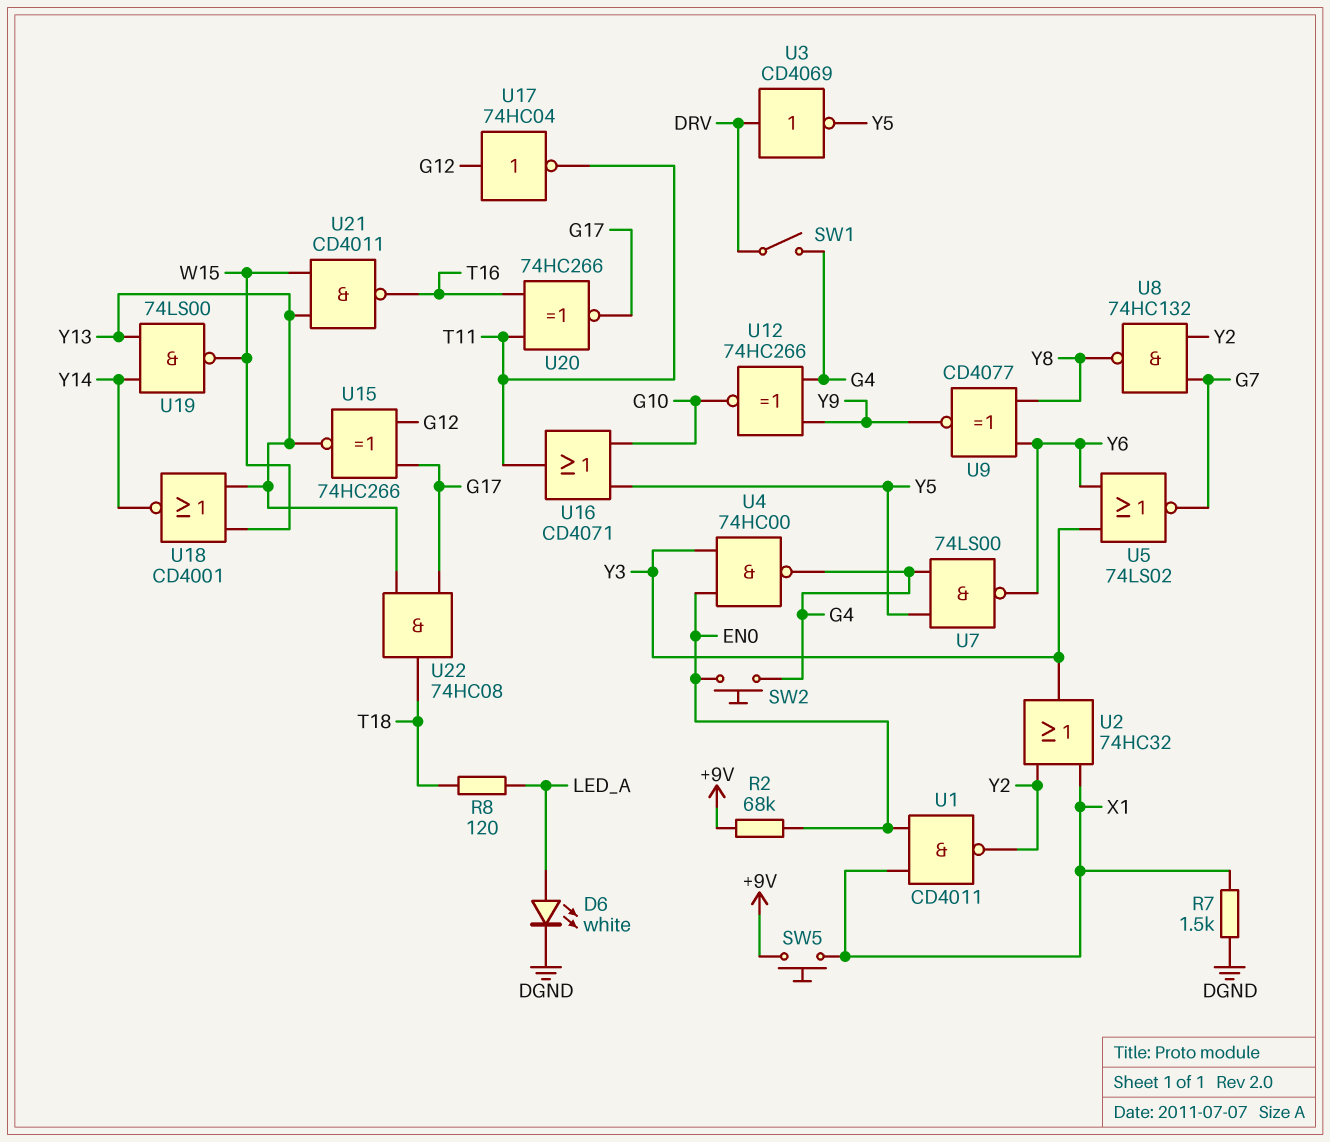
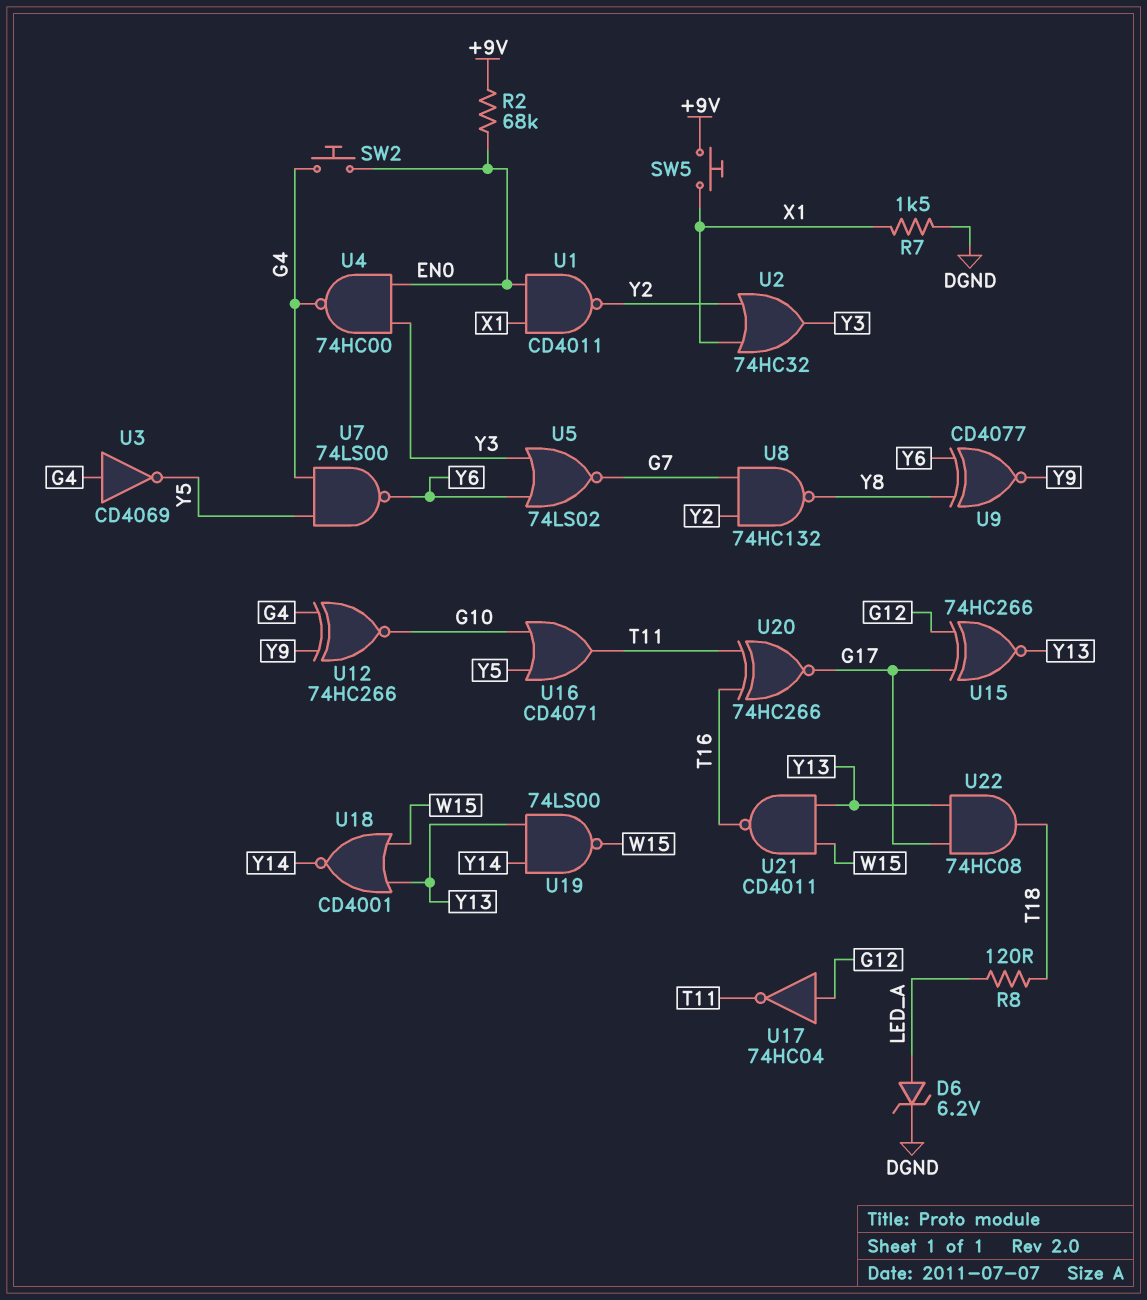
D6: LED white (A LED_A, K DGND) -> zener 6.2V (A LED_A, K DGND)
SW1: switch (DRV, G4) -> none
U3: NOT CD4069 (in DRV, out Y5) -> NOT CD4069 (in G4, out Y5)

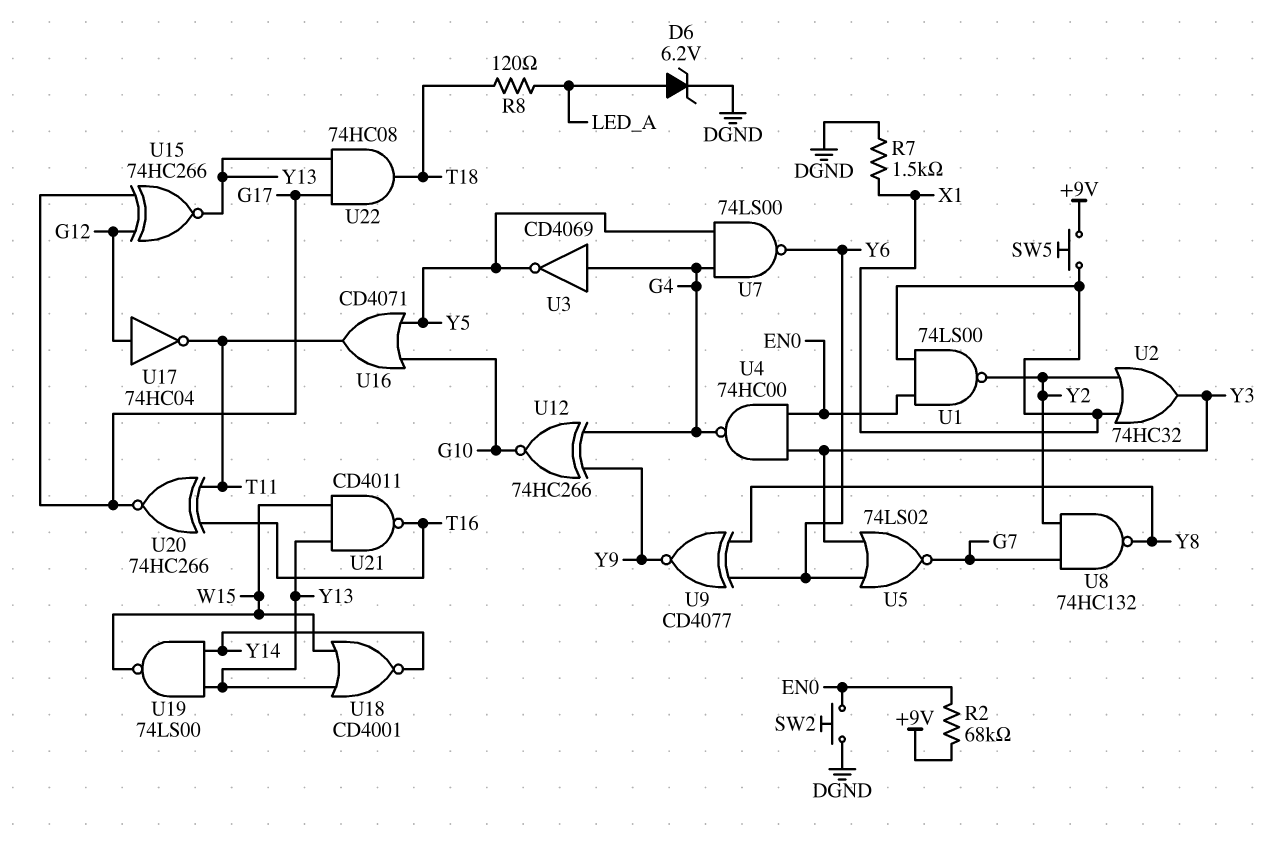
SW2: button (EN0, G4) -> button (DGND, EN0)
U1: NAND CD4011 (in EN0, in X1, out Y2) -> NAND 74LS00 (in EN0, in X1, out Y2)

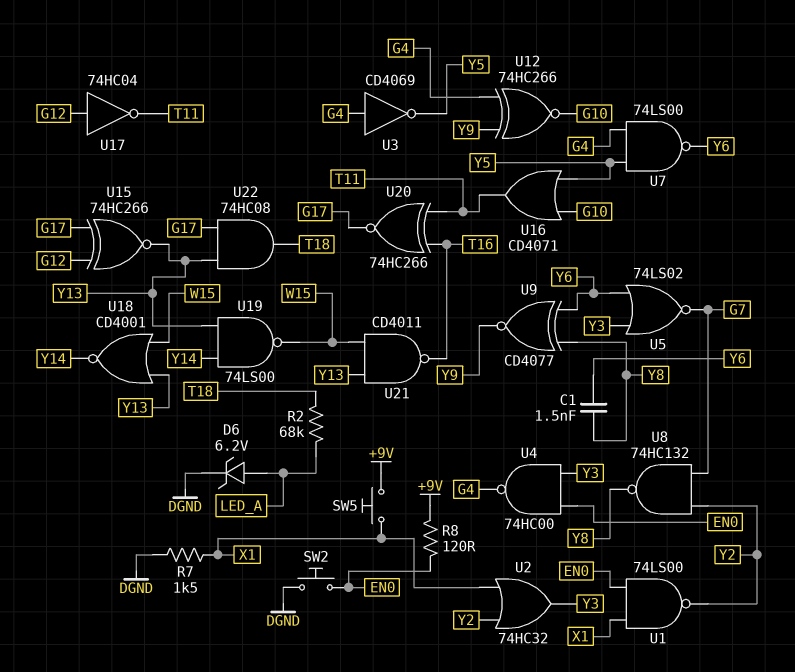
C1: none -> 1.5nF (Y6, Y8)
R2: 68k (+9V, EN0) -> 68k (LED_A, T18)
R8: 120 (LED_A, T18) -> 120 (+9V, EN0)

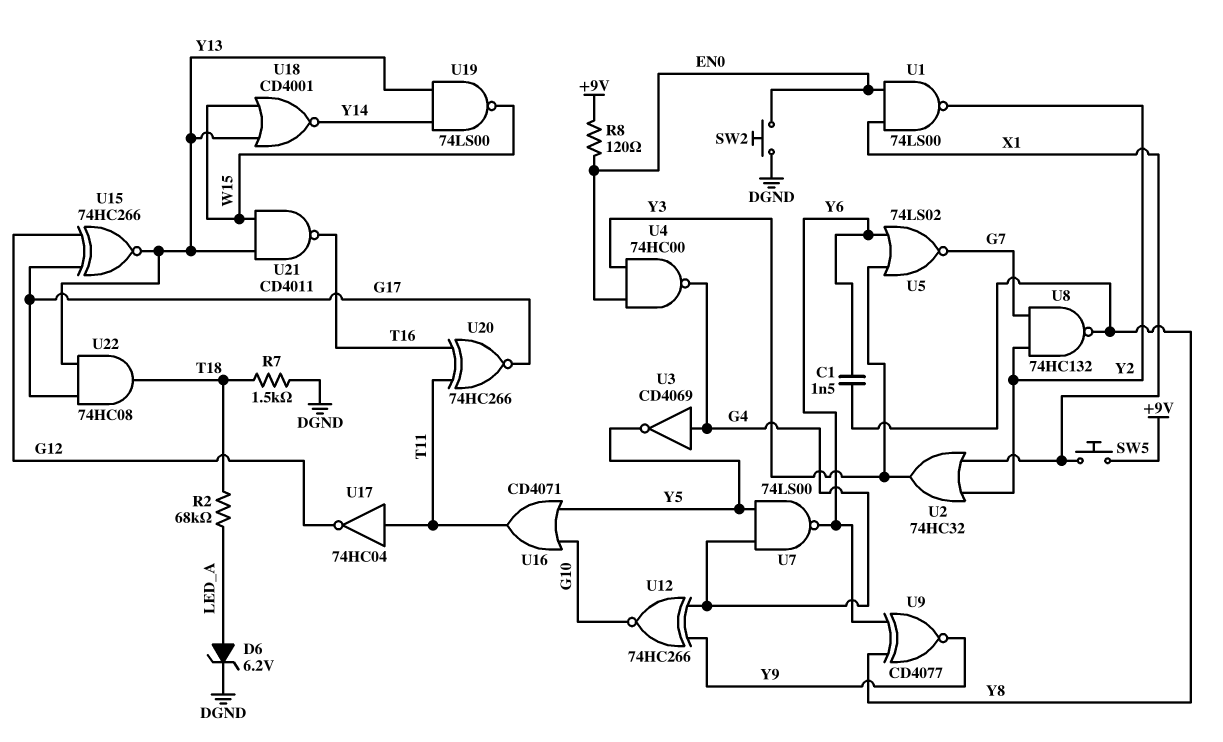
R7: 1.5k (DGND, X1) -> 1.5k (DGND, T18)
U17: NOT 74HC04 (in G12, out T11) -> NOT 74HC04 (in T11, out G12)

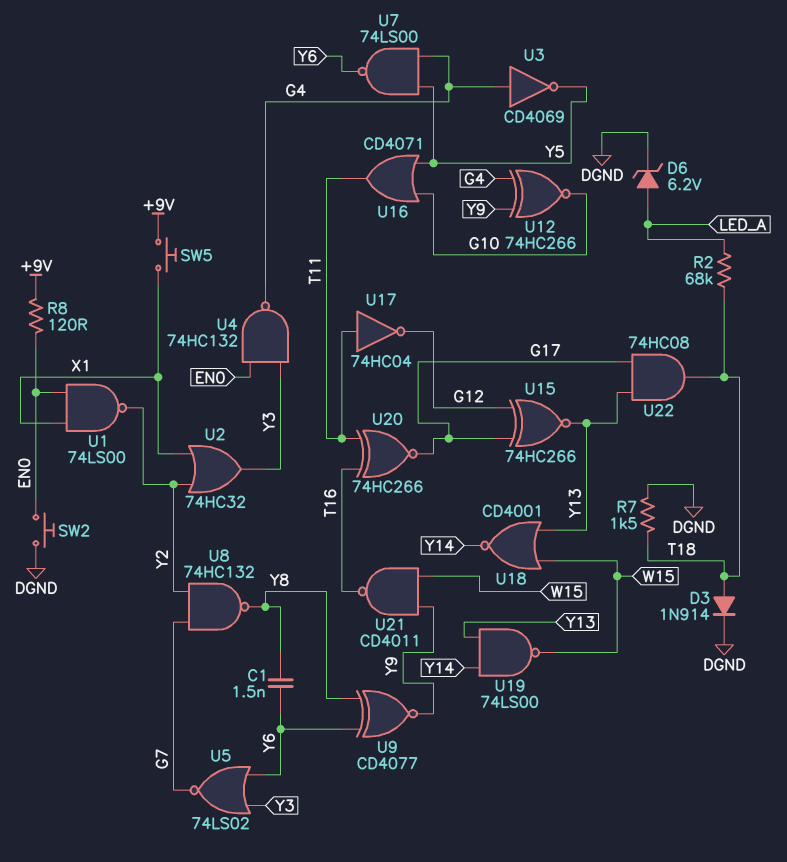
D3: none -> diode 1N914 (A T18, K DGND)
U4: NAND 74HC00 (in EN0, in Y3, out G4) -> NAND 74HC132 (in EN0, in Y3, out G4)
U21: NAND CD4011 (in W15, in Y13, out T16) -> NAND CD4011 (in W15, in Y9, out T16)

